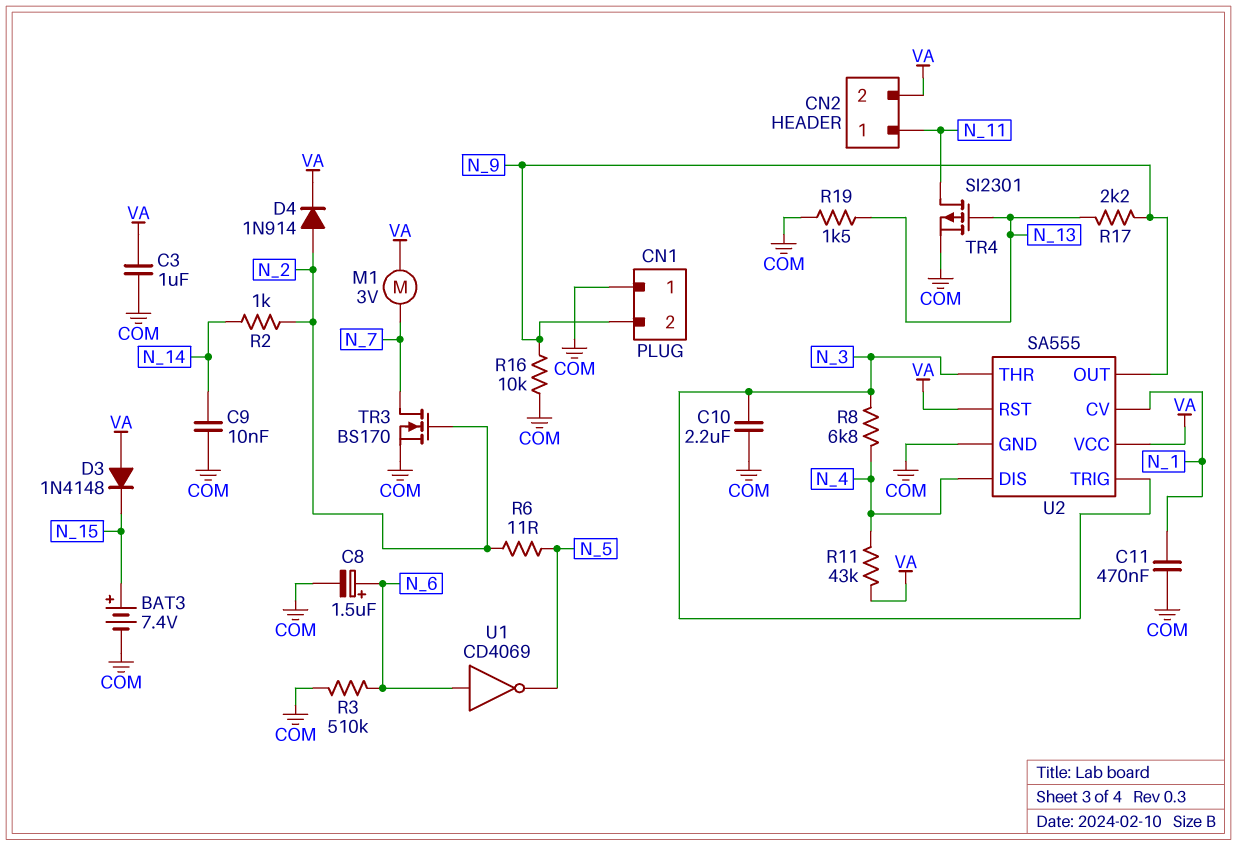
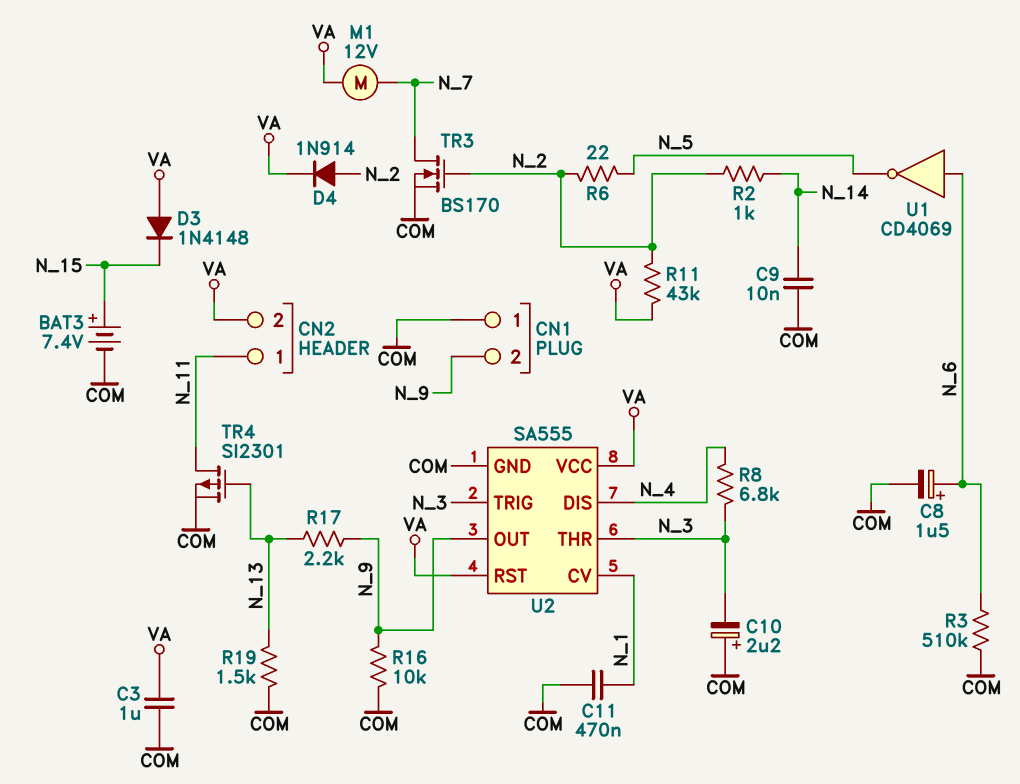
C10: 2.2uF (COM, N_3) -> 2.2uF (plus COM, minus N_3)
M1: motor 3V (N_7, VA) -> motor 12V (N_7, VA)
R6: 11 (N_2, N_5) -> 22 (N_2, N_5)
R11: 43k (N_4, VA) -> 43k (N_2, VA)

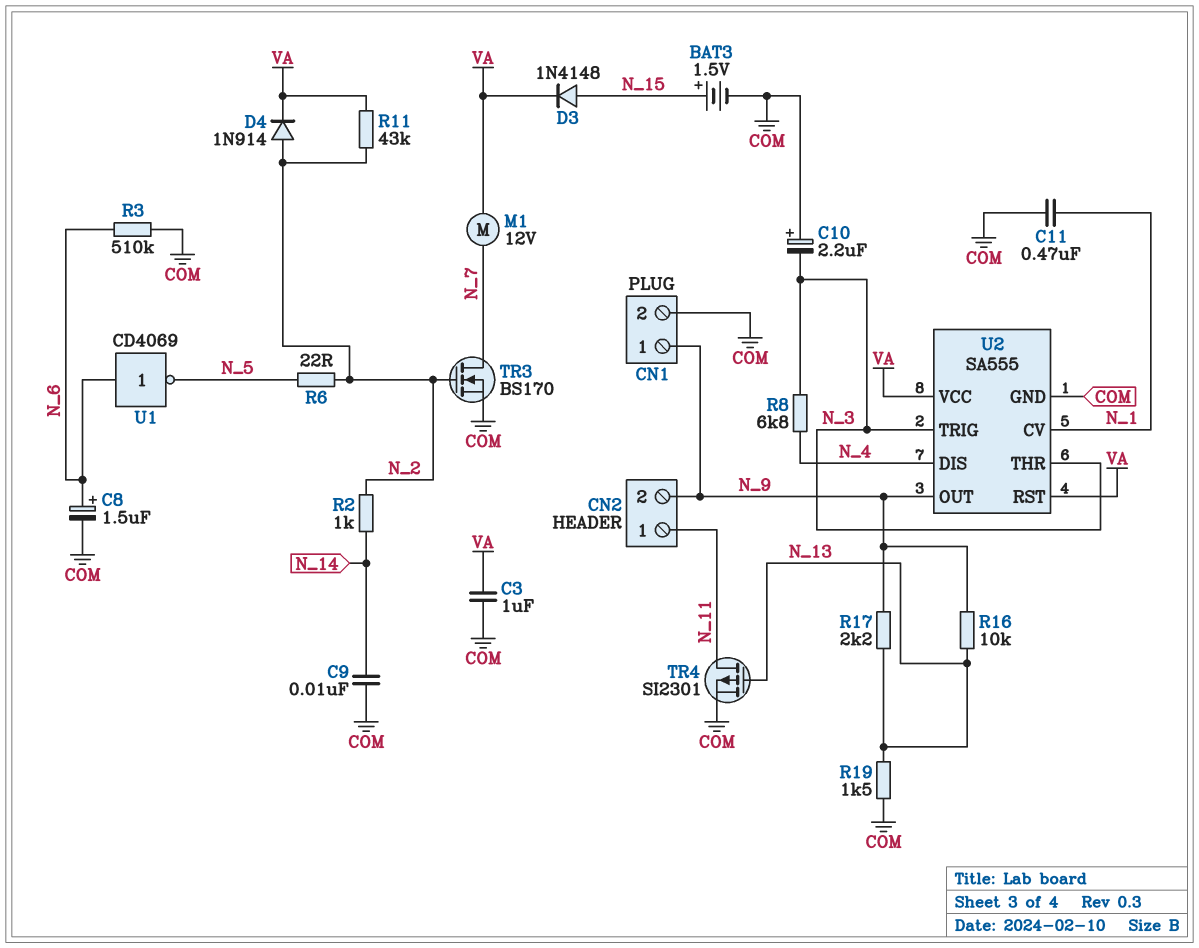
BAT3: 7.4V (plus N_15, minus COM) -> 1.5V (plus N_15, minus COM)
CN1 pin 1: COM -> N_9
CN1 pin 2: N_9 -> COM
CN2 pin 2: VA -> N_9
D3: diode 1N4148 (A VA, K N_15) -> diode 1N4148 (A N_15, K VA)
R16: 10k (COM, N_9) -> 10k (N_9, N_13)

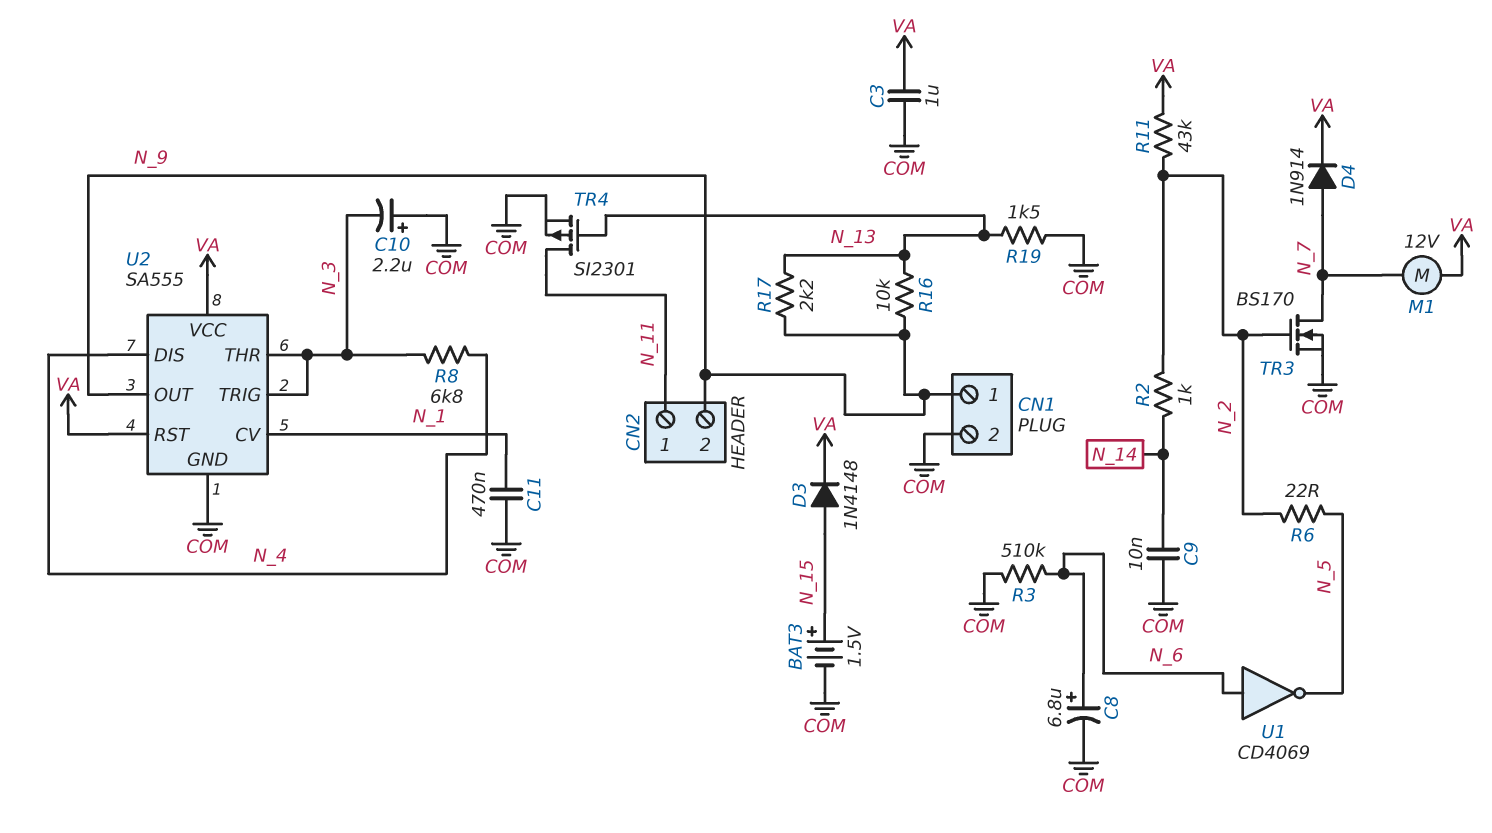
C8: 1.5uF (plus N_6, minus COM) -> 6.8uF (plus N_6, minus COM)
D4: diode 1N914 (A N_2, K VA) -> diode 1N914 (A N_7, K VA)

